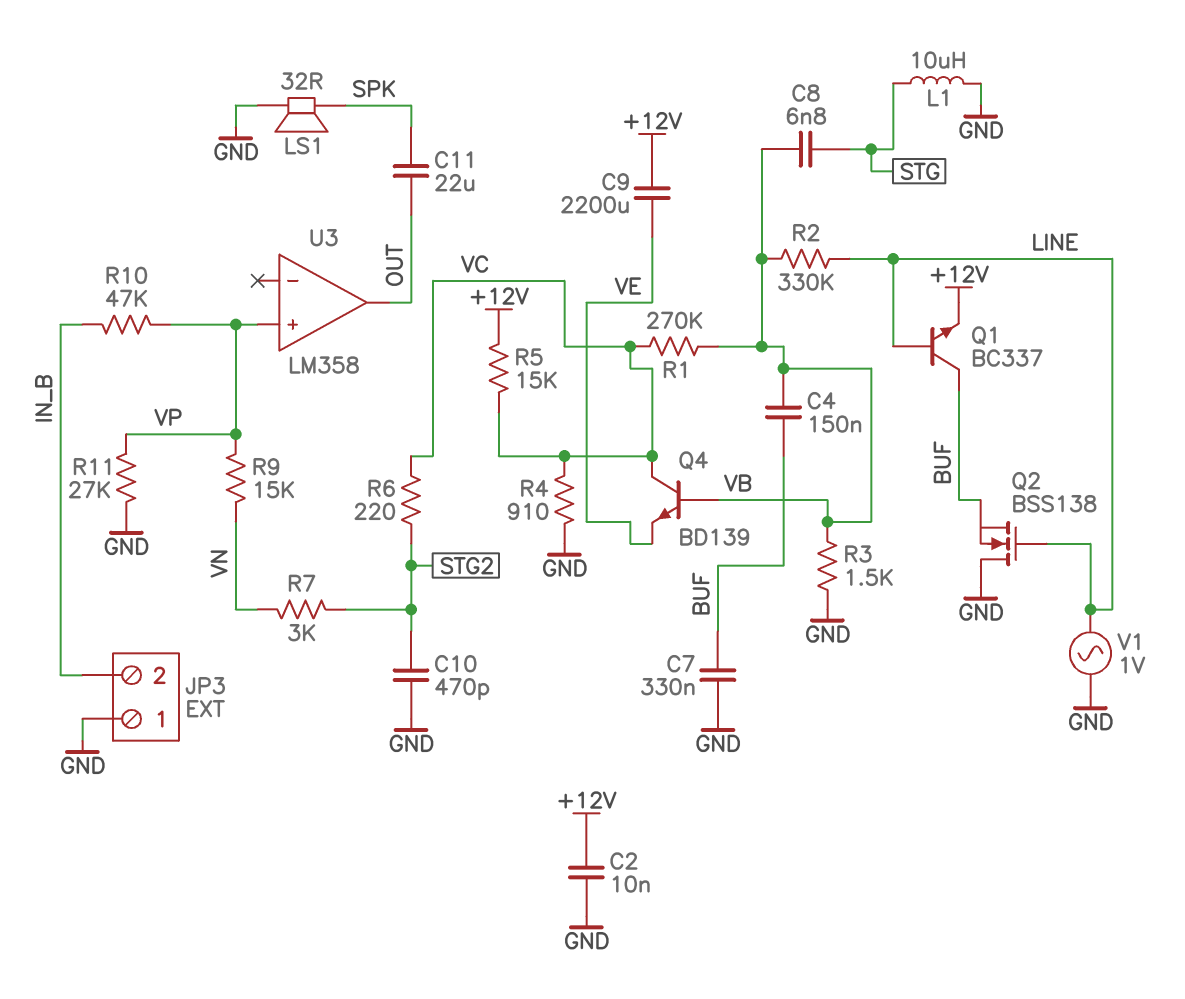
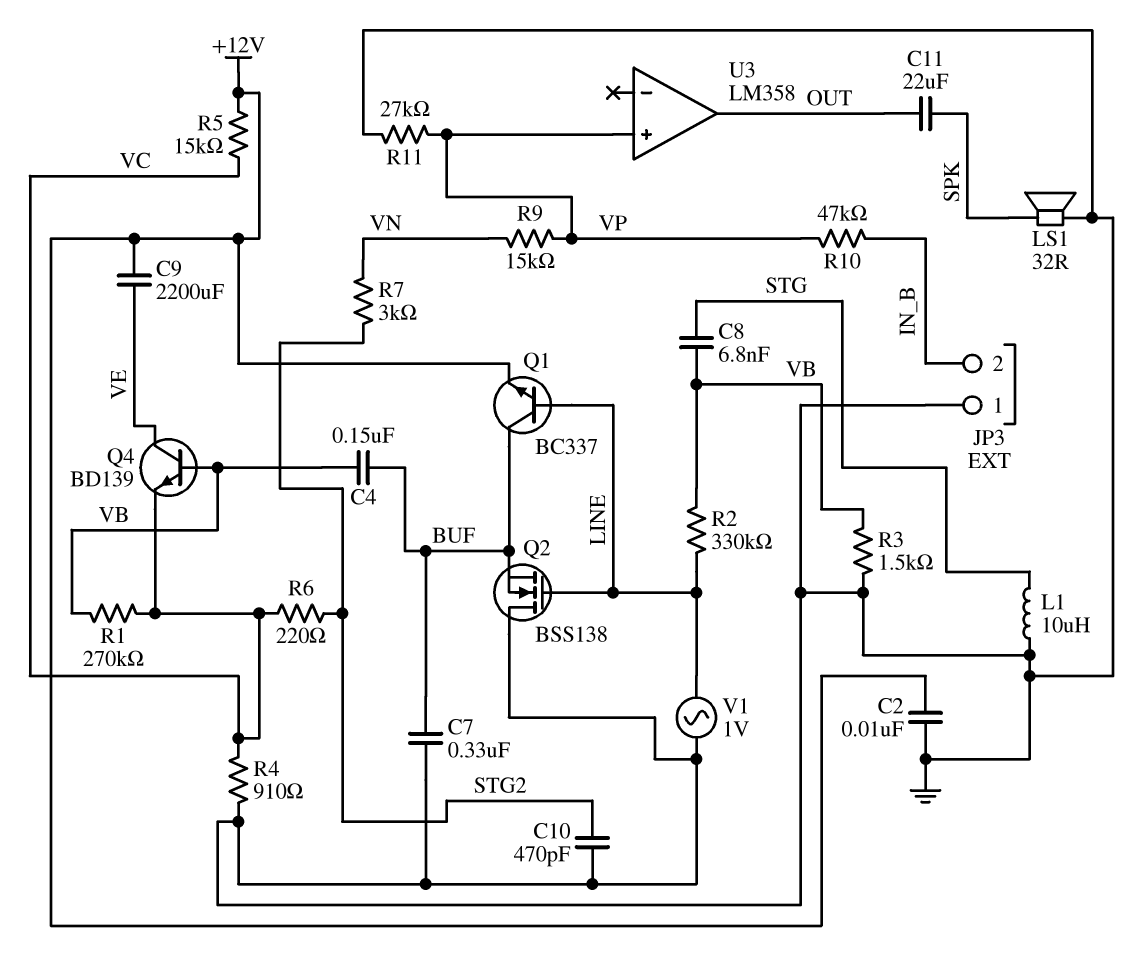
Q4: NPN BD139 (B VB, C VC, E VE) -> NPN BD139 (B VB, C VE, E VC)

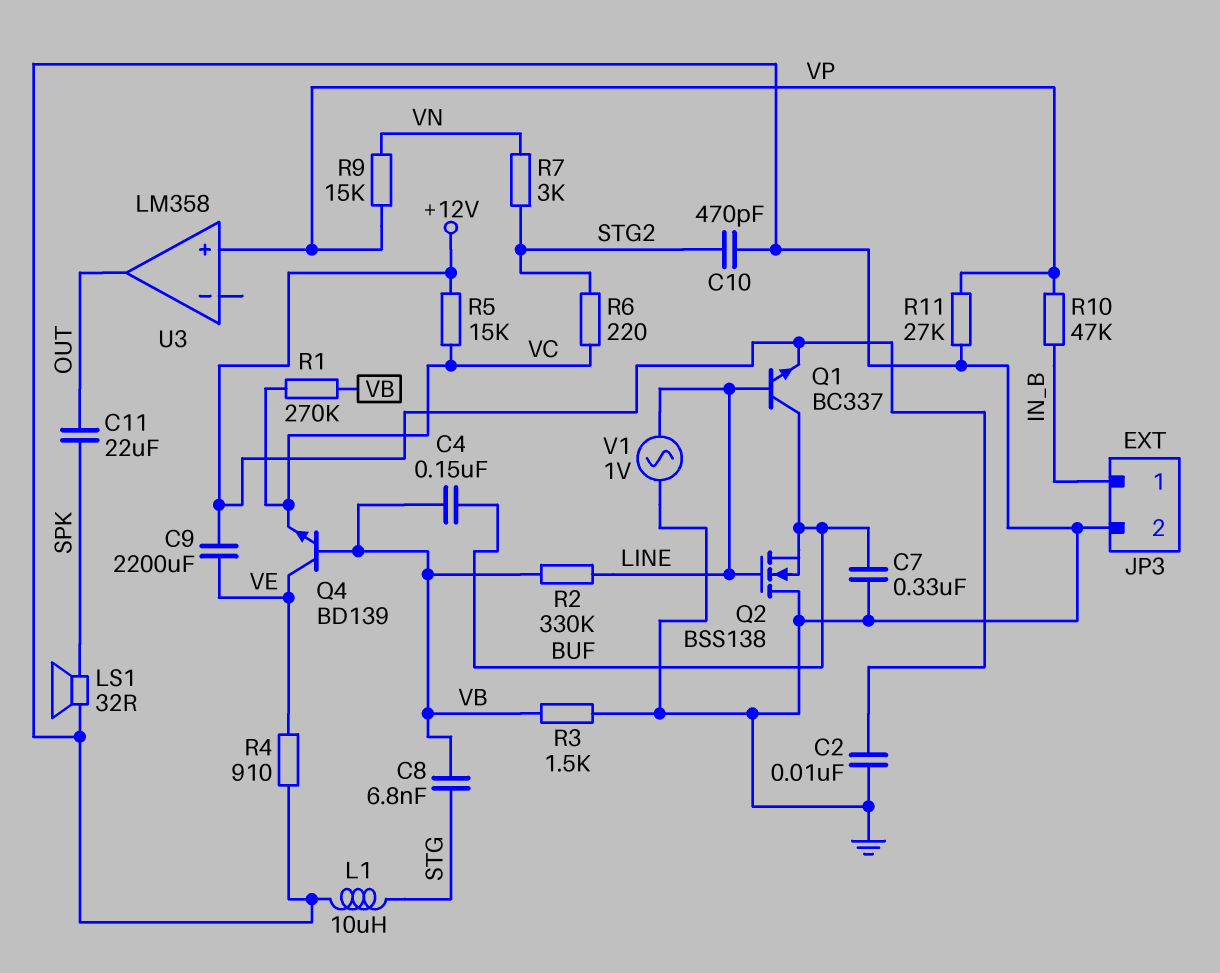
JP3 pin 1: GND -> IN_B
JP3 pin 2: IN_B -> GND
R4: 910 (GND, VC) -> 910 (GND, VE)

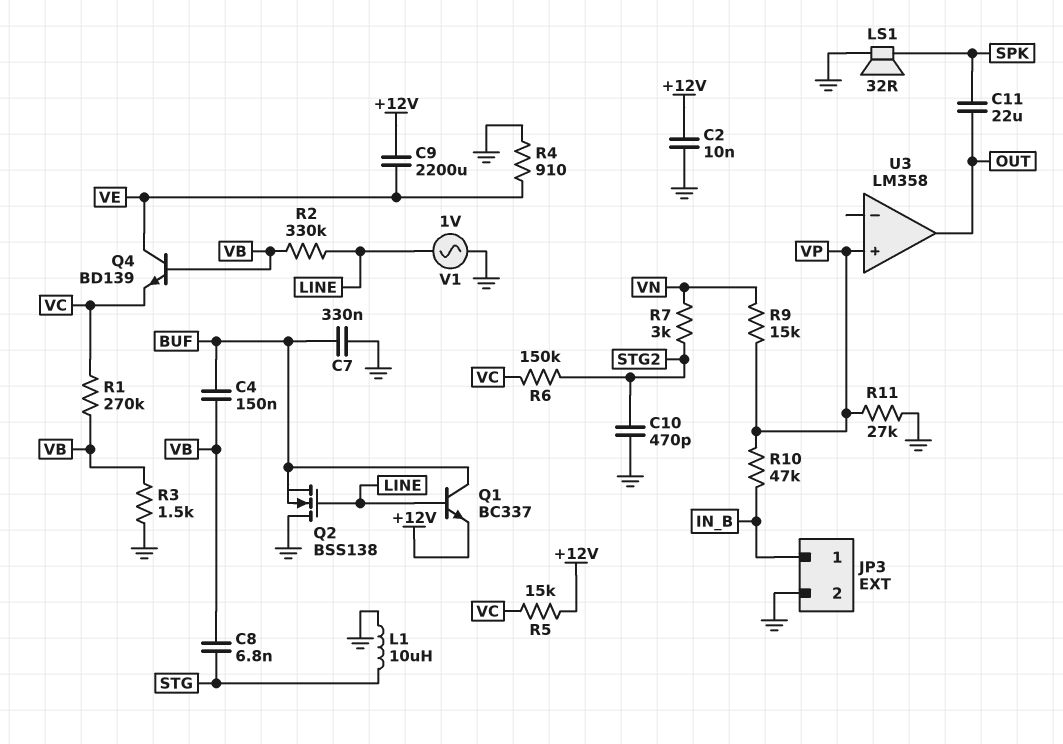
R6: 220 (STG2, VC) -> 150k (STG2, VC)

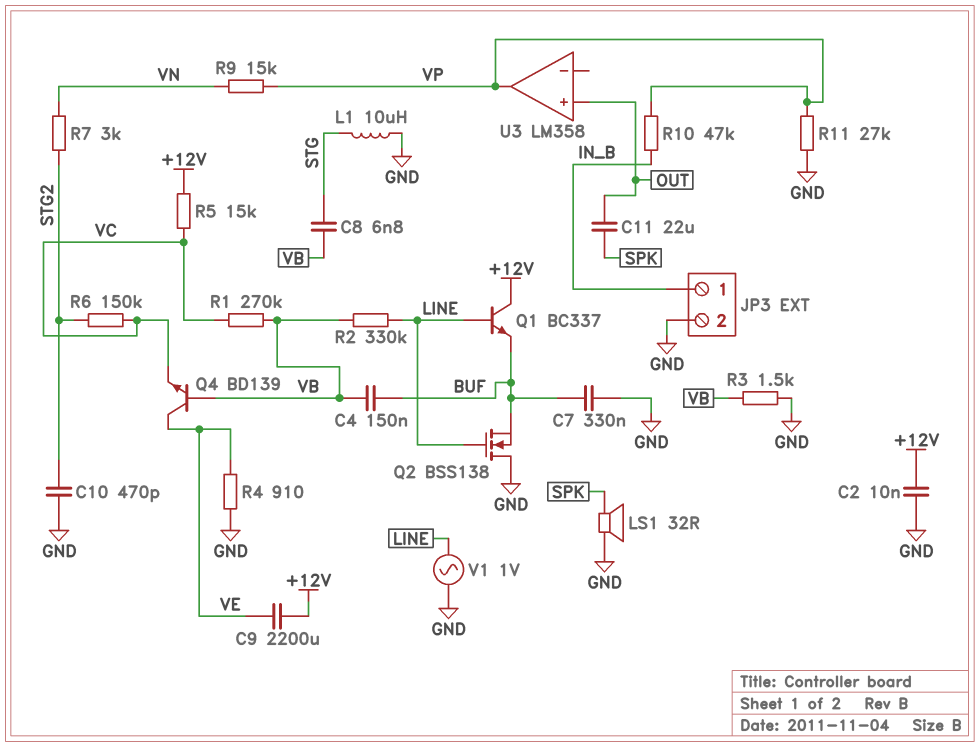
Q1: NPN BC337 (B LINE, C BUF, E +12V) -> NPN BC337 (B LINE, C +12V, E BUF)
U3 pin in+: VP -> OUT
U3 pin out: OUT -> VP

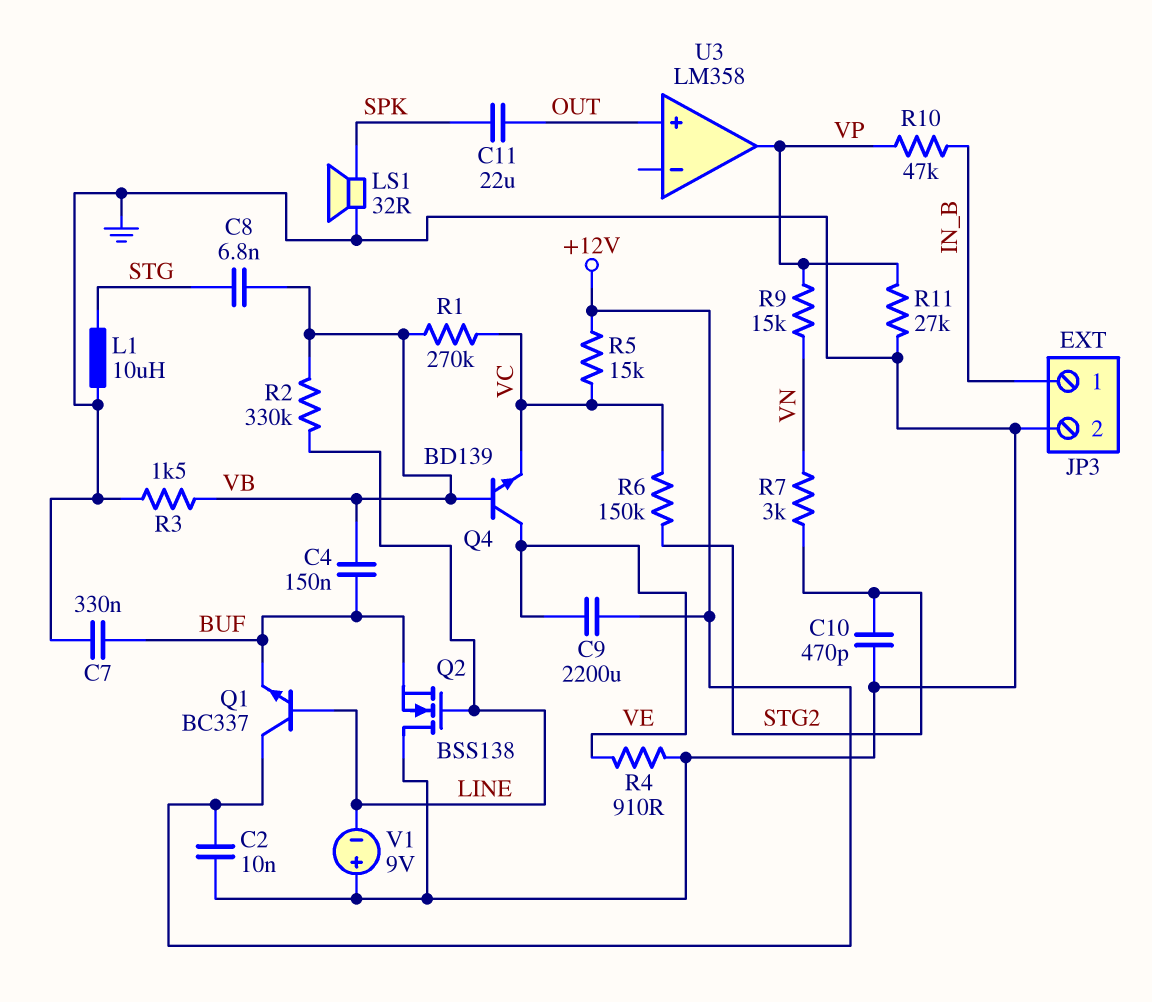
V1: AC 1V (GND, LINE) -> 9V (plus GND, minus LINE)

